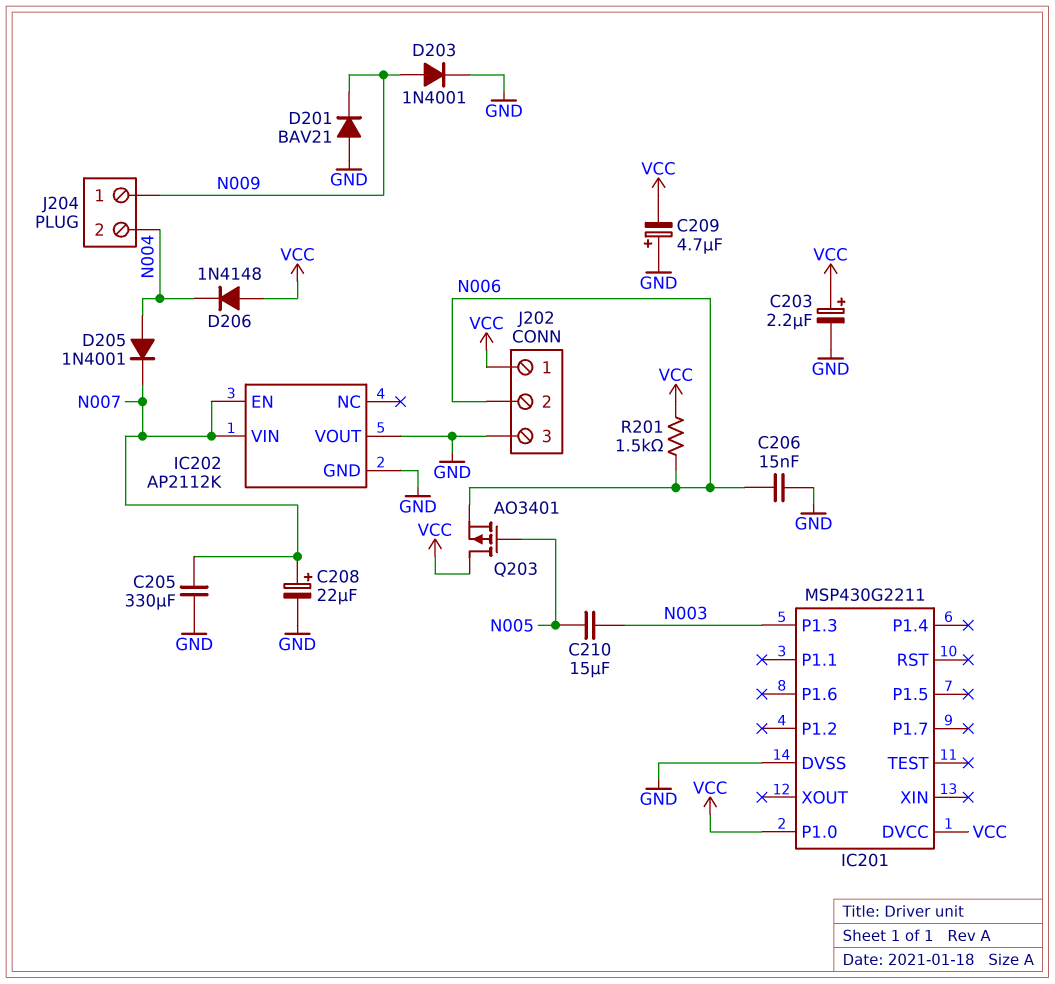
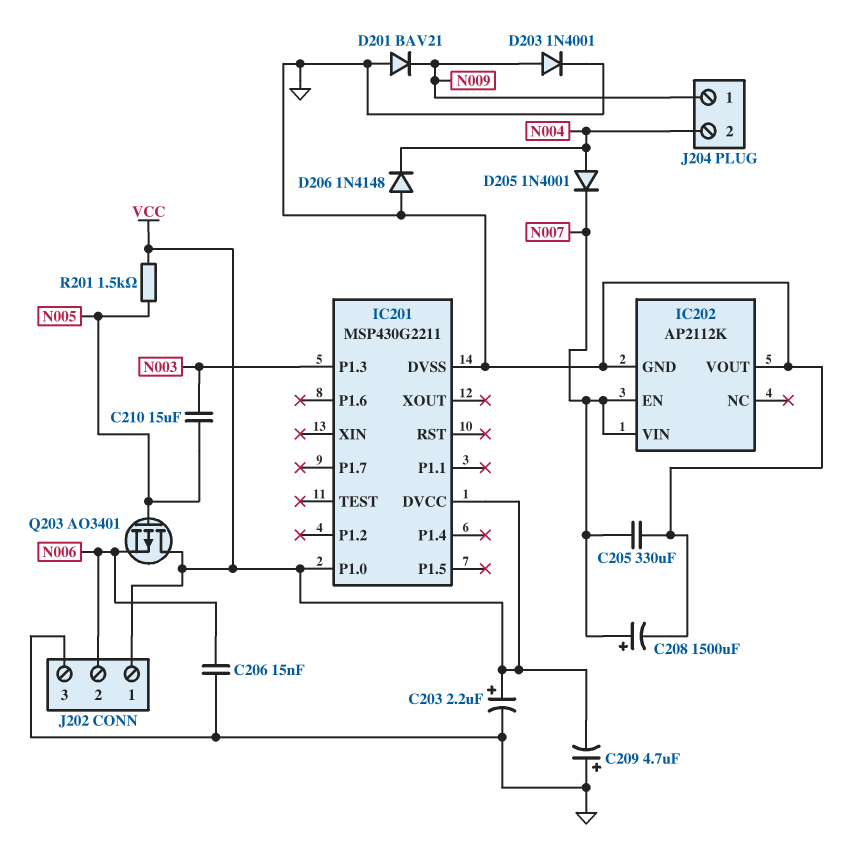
C208: 22uF (plus N007, minus GND) -> 1500uF (plus N007, minus GND)
D206: diode 1N4148 (A VCC, K N004) -> diode 1N4148 (A GND, K N004)
R201: 1.5k (N006, VCC) -> 1.5k (N005, VCC)

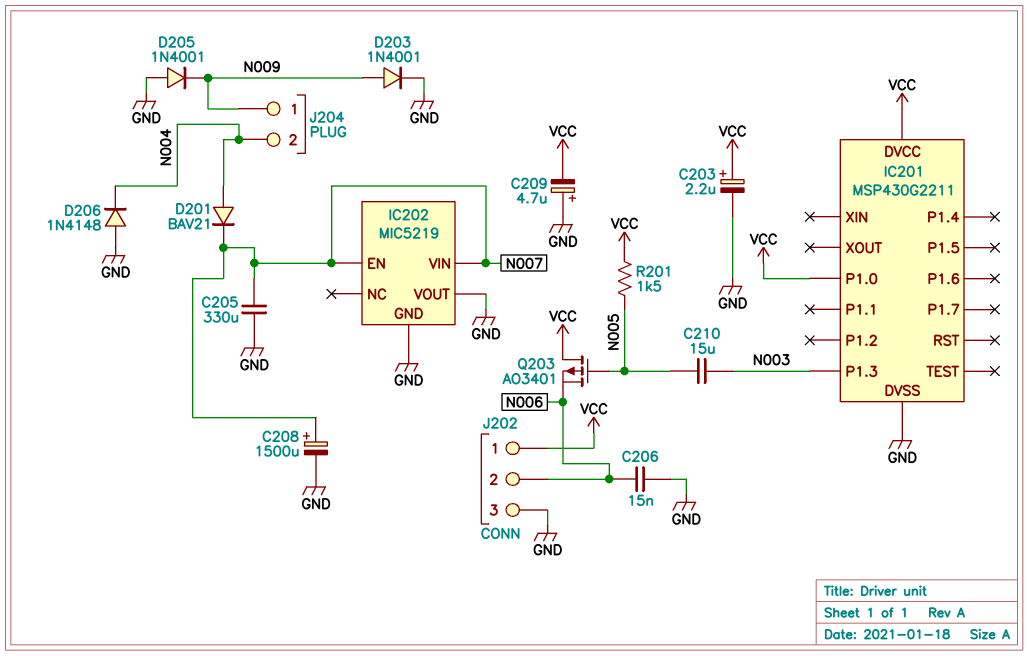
D201: diode BAV21 (A GND, K N009) -> diode BAV21 (A N004, K N007)
D205: diode 1N4001 (A N004, K N007) -> diode 1N4001 (A GND, K N009)
IC202: AP2112K -> MIC5219

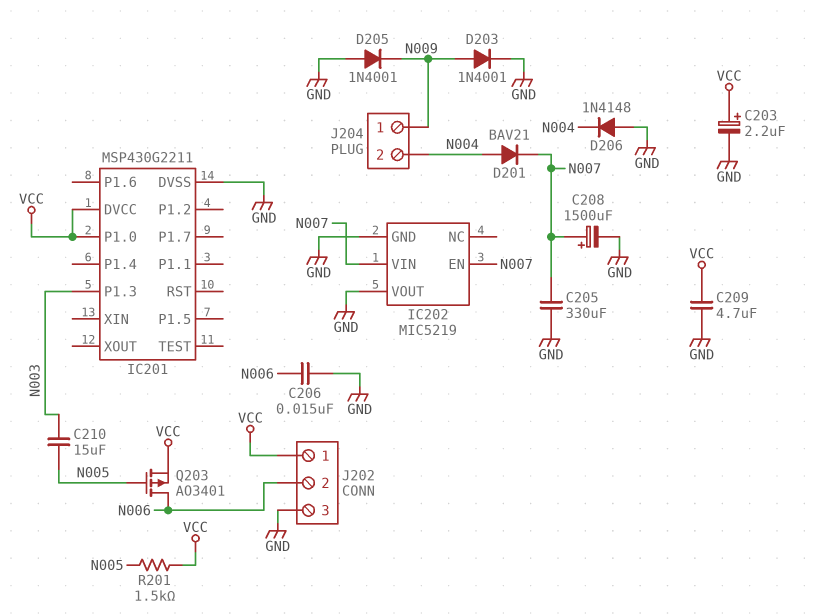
C209: 4.7uF (plus GND, minus VCC) -> 4.7uF (GND, VCC)
Q203: PMOS AO3401 (G N005, D VCC, S N006) -> PMOS AO3401 (G N005, D N006, S VCC)

